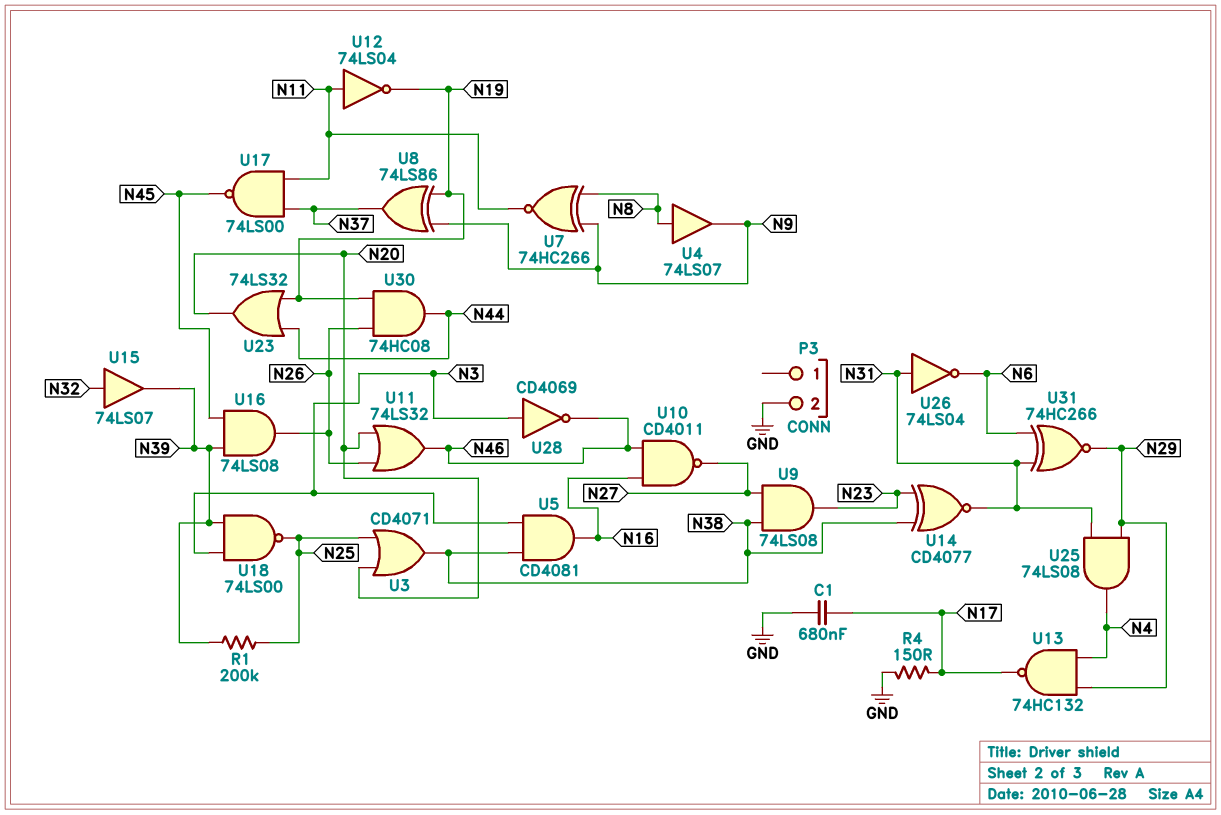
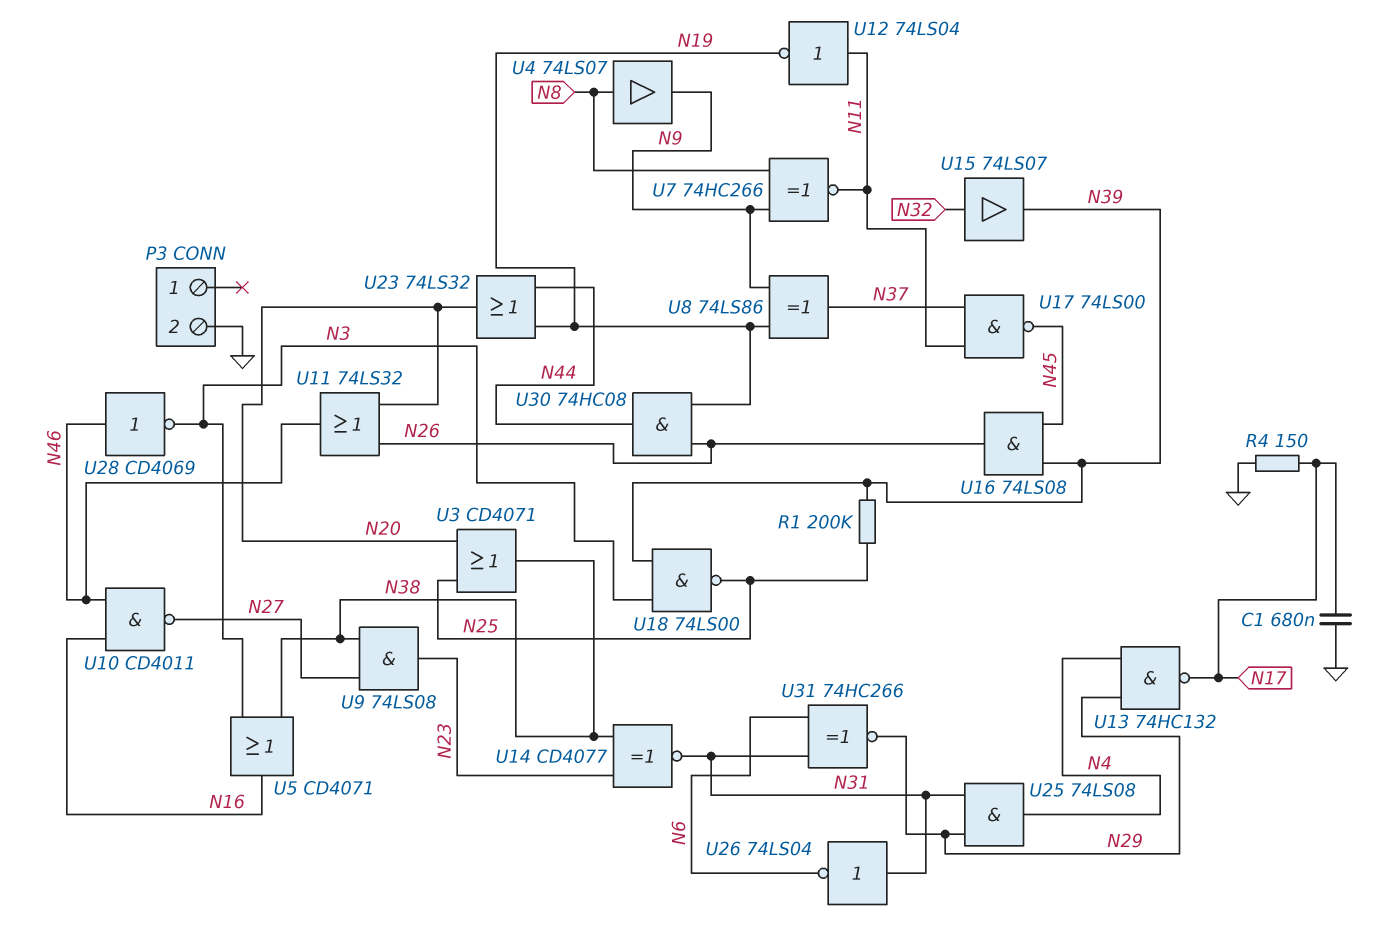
U5: AND CD4081 (in N3, in N38, out N16) -> OR CD4071 (in N3, in N38, out N16)
U28: NOT CD4069 (in N3, out N46) -> NOT CD4069 (in N46, out N3)

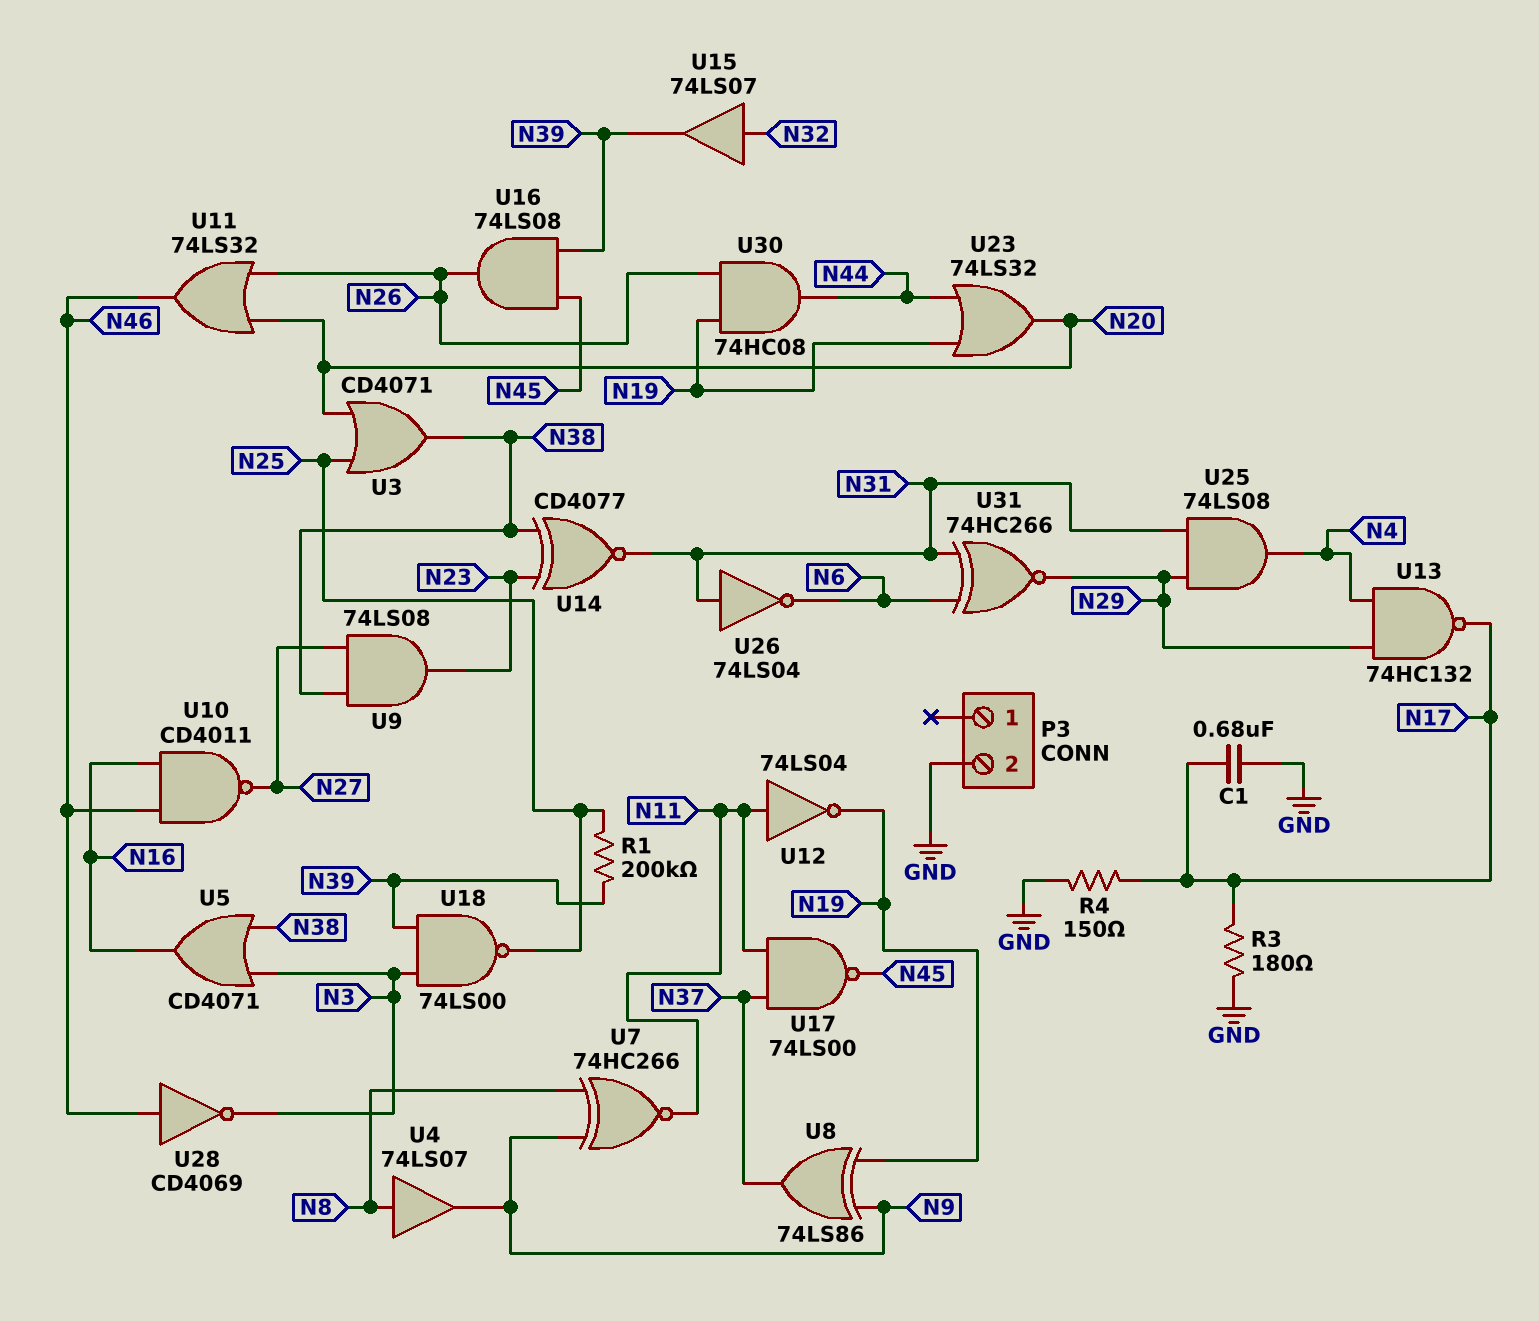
R3: none -> 180 (GND, N17)

